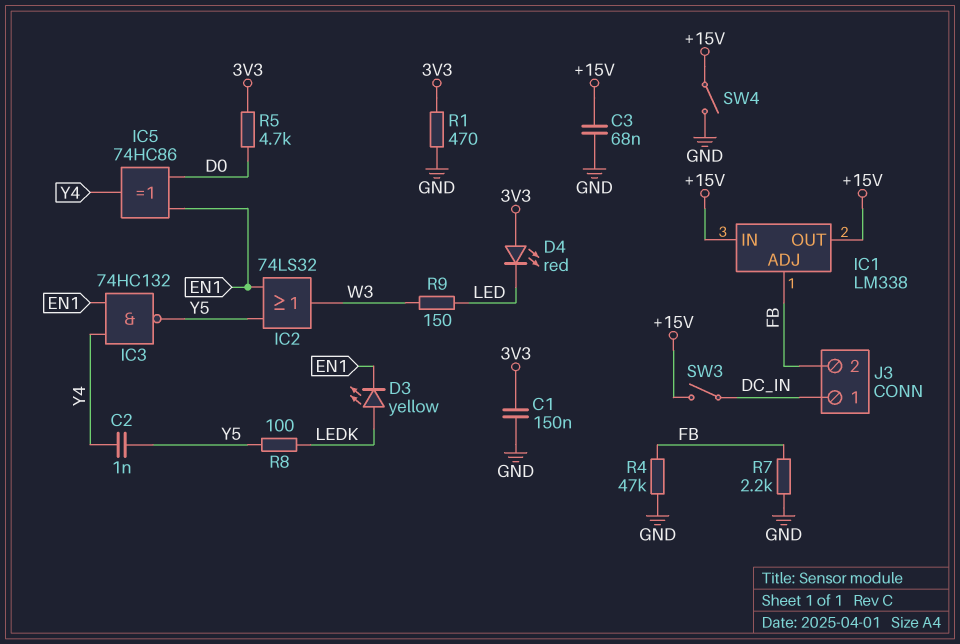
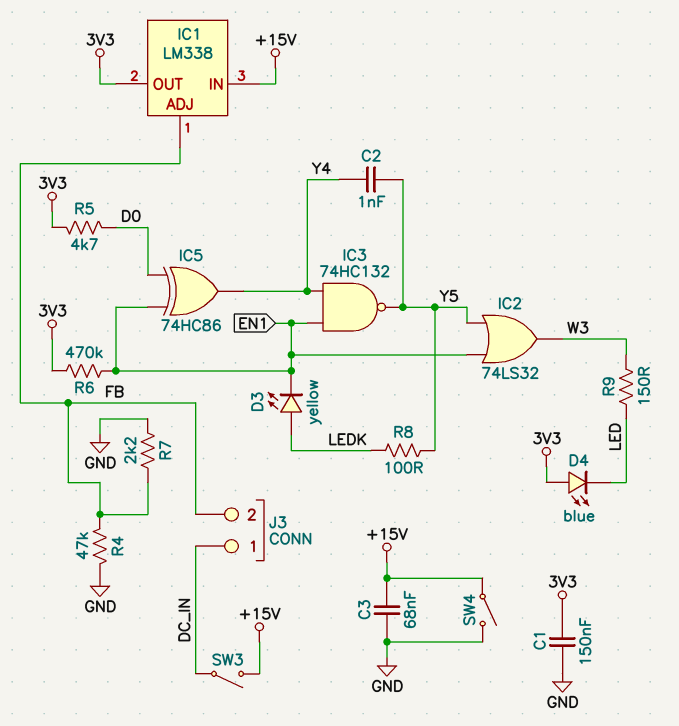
D4: LED red (A 3V3, K LED) -> LED blue (A 3V3, K LED)
IC1 pin OUT: +15V -> 3V3
R1: 470 (3V3, GND) -> none
R6: none -> 470k (3V3, EN1)

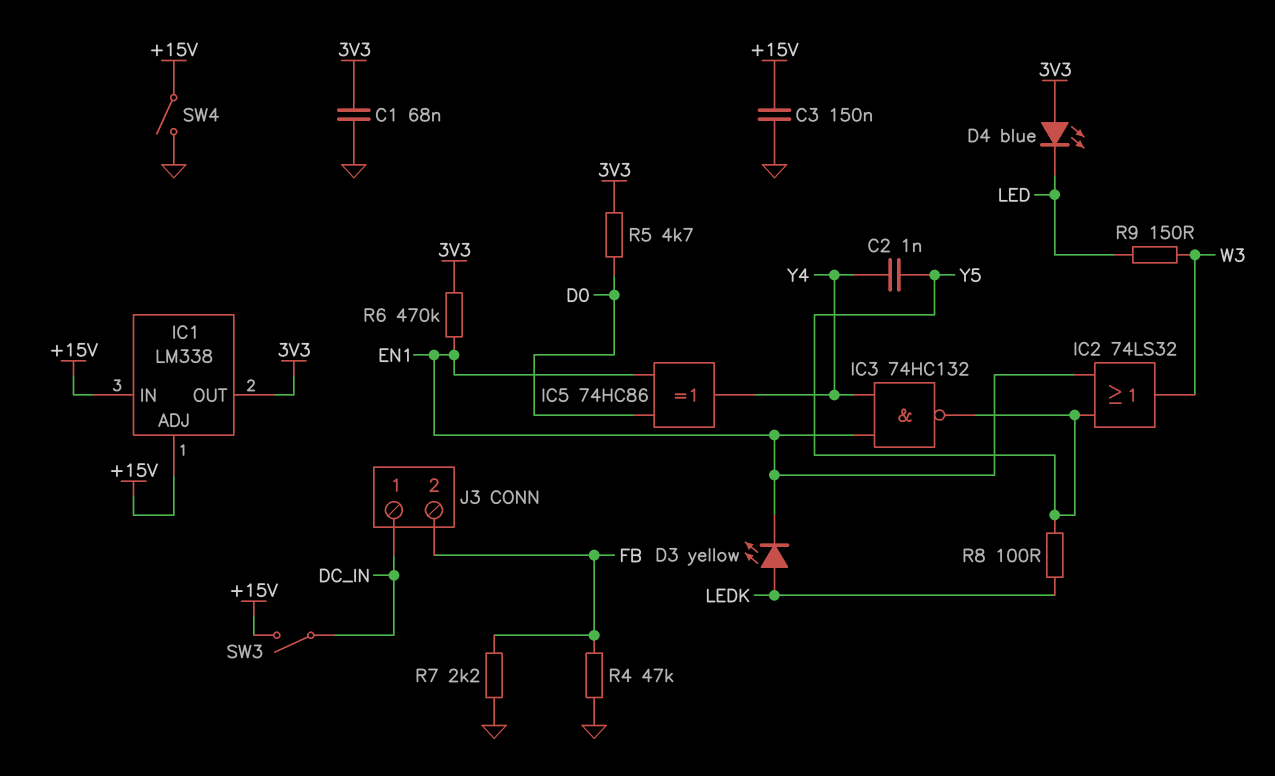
C1: 150nF (3V3, GND) -> 68nF (3V3, GND)
C3: 68nF (+15V, GND) -> 150nF (+15V, GND)
IC1 pin ADJ: FB -> +15V

